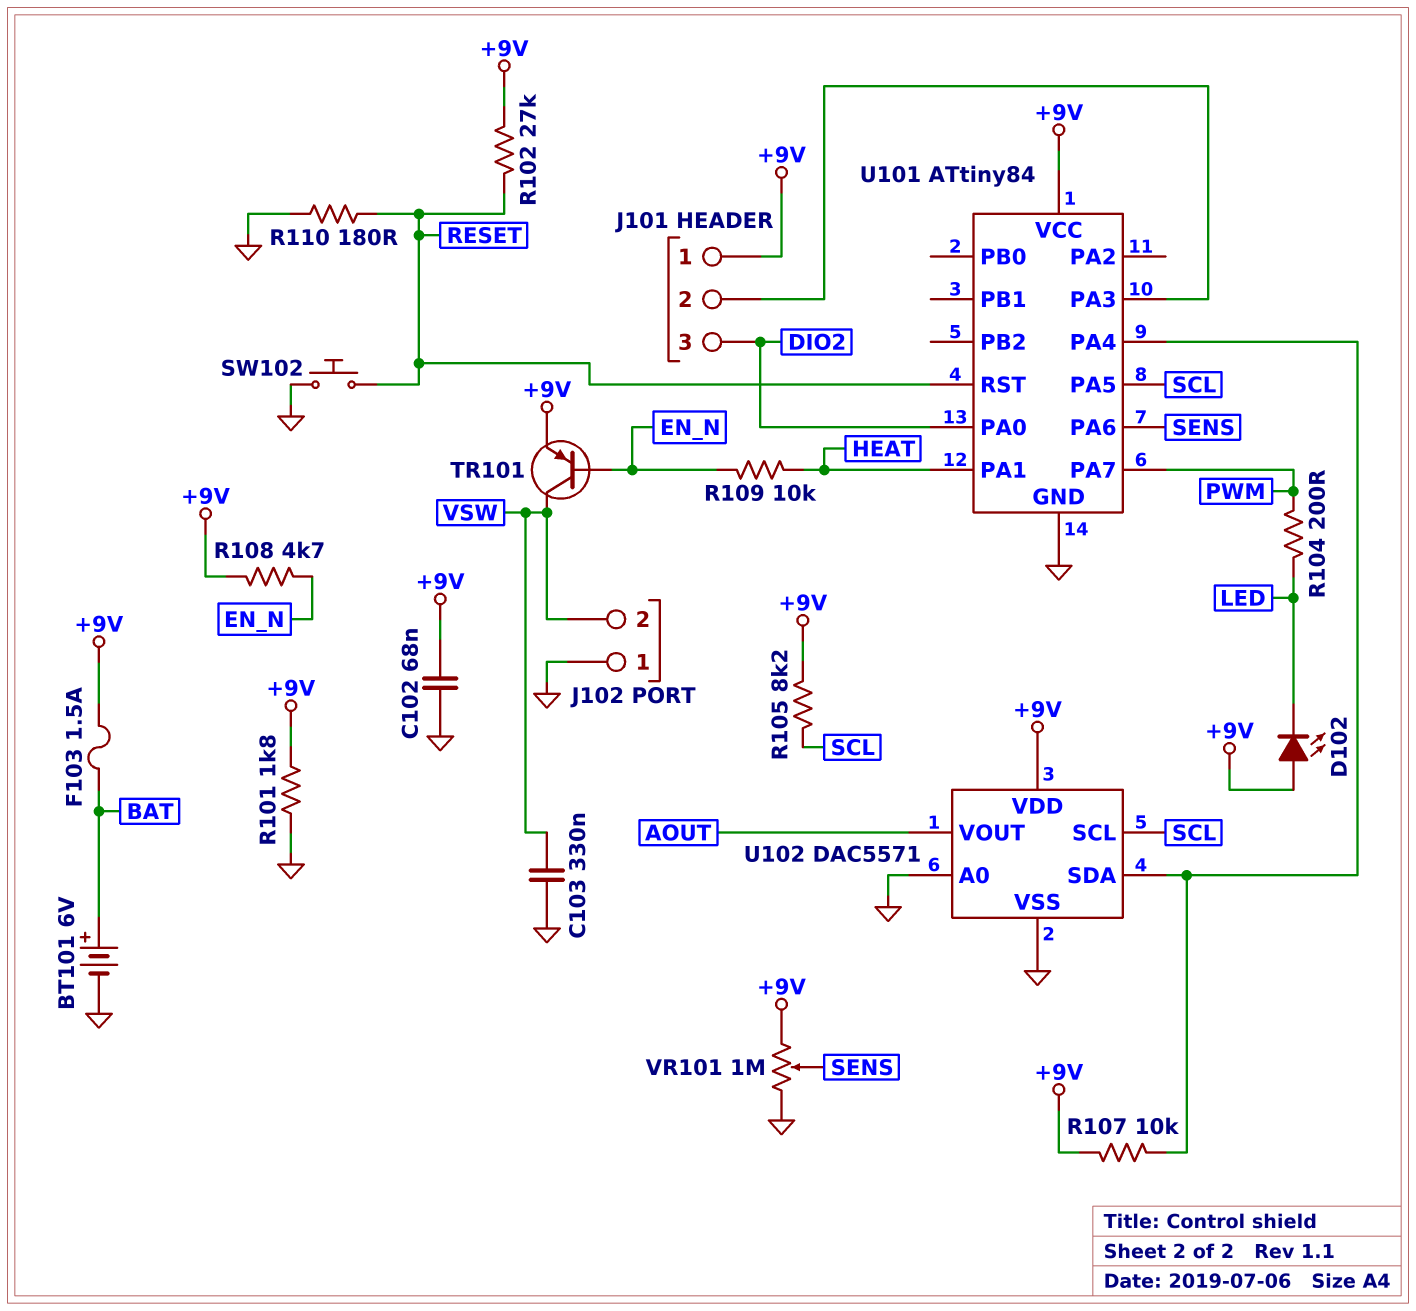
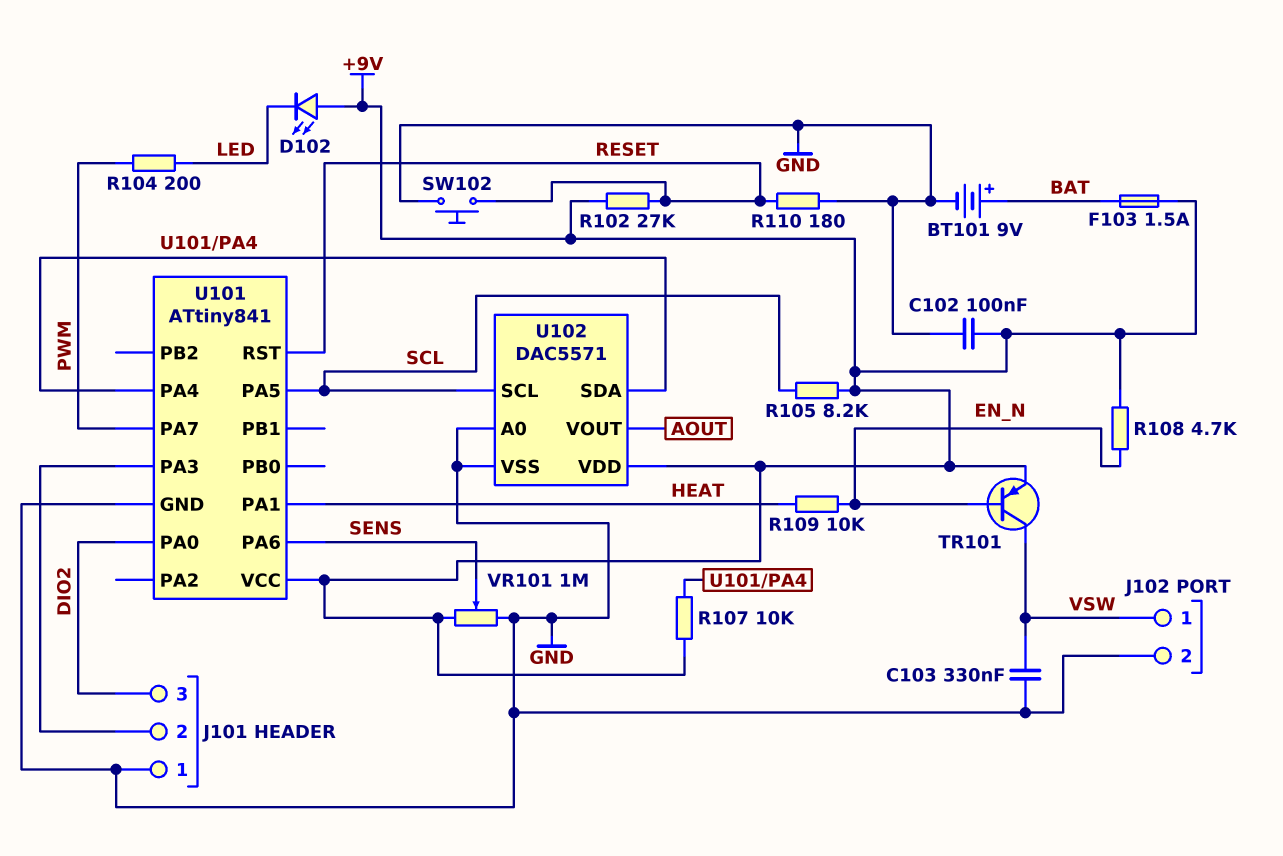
BT101: 6V (plus BAT, minus GND) -> 9V (plus BAT, minus GND)
C102: 68nF (+9V, GND) -> 100nF (+9V, GND)
J101 pin 1: +9V -> GND
J102 pin 1: GND -> VSW
J102 pin 2: VSW -> GND
R101: 1.8k (+9V, GND) -> none
U101: ATtiny84 -> ATtiny841

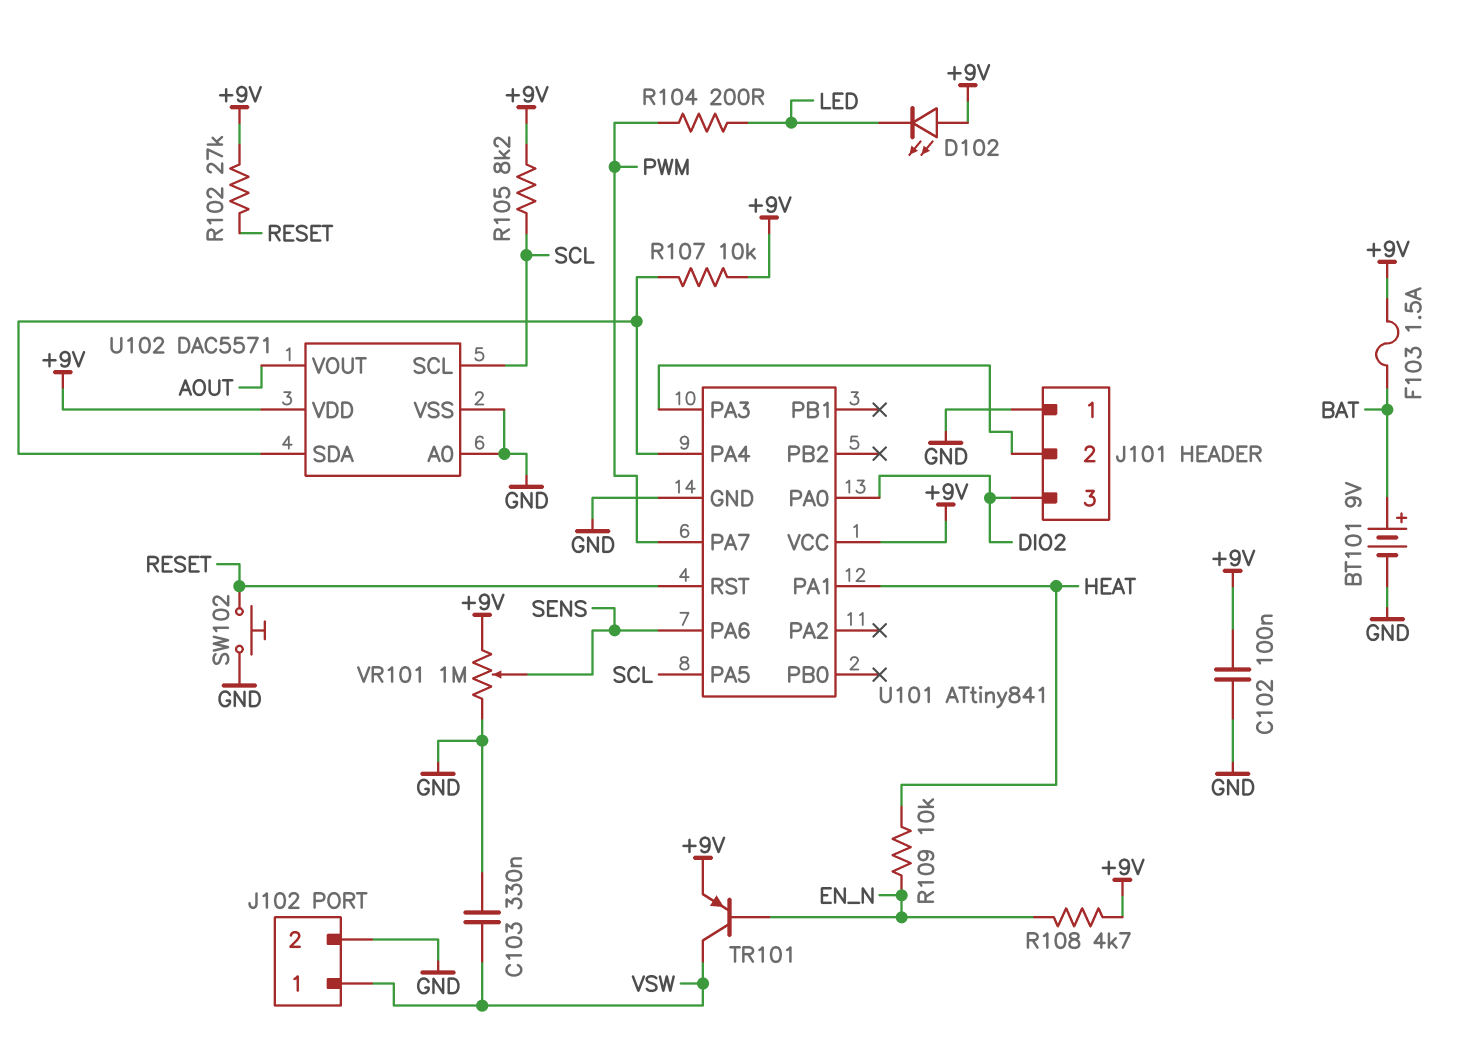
R110: 180 (GND, RESET) -> none

